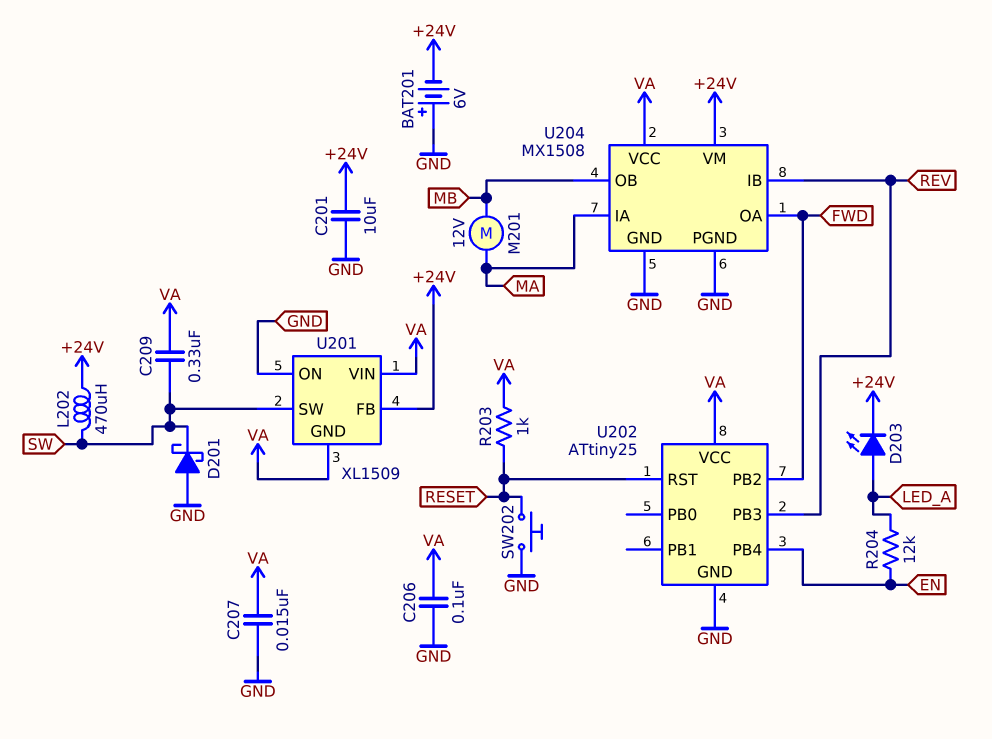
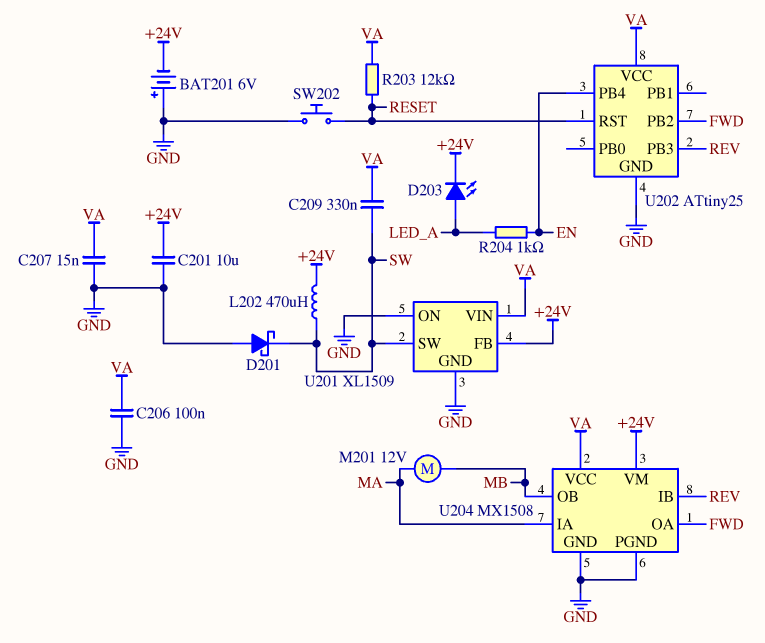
R203: 1k (RESET, VA) -> 12k (RESET, VA)
R204: 12k (EN, LED_A) -> 1k (EN, LED_A)
U201 pin GND: VA -> GND

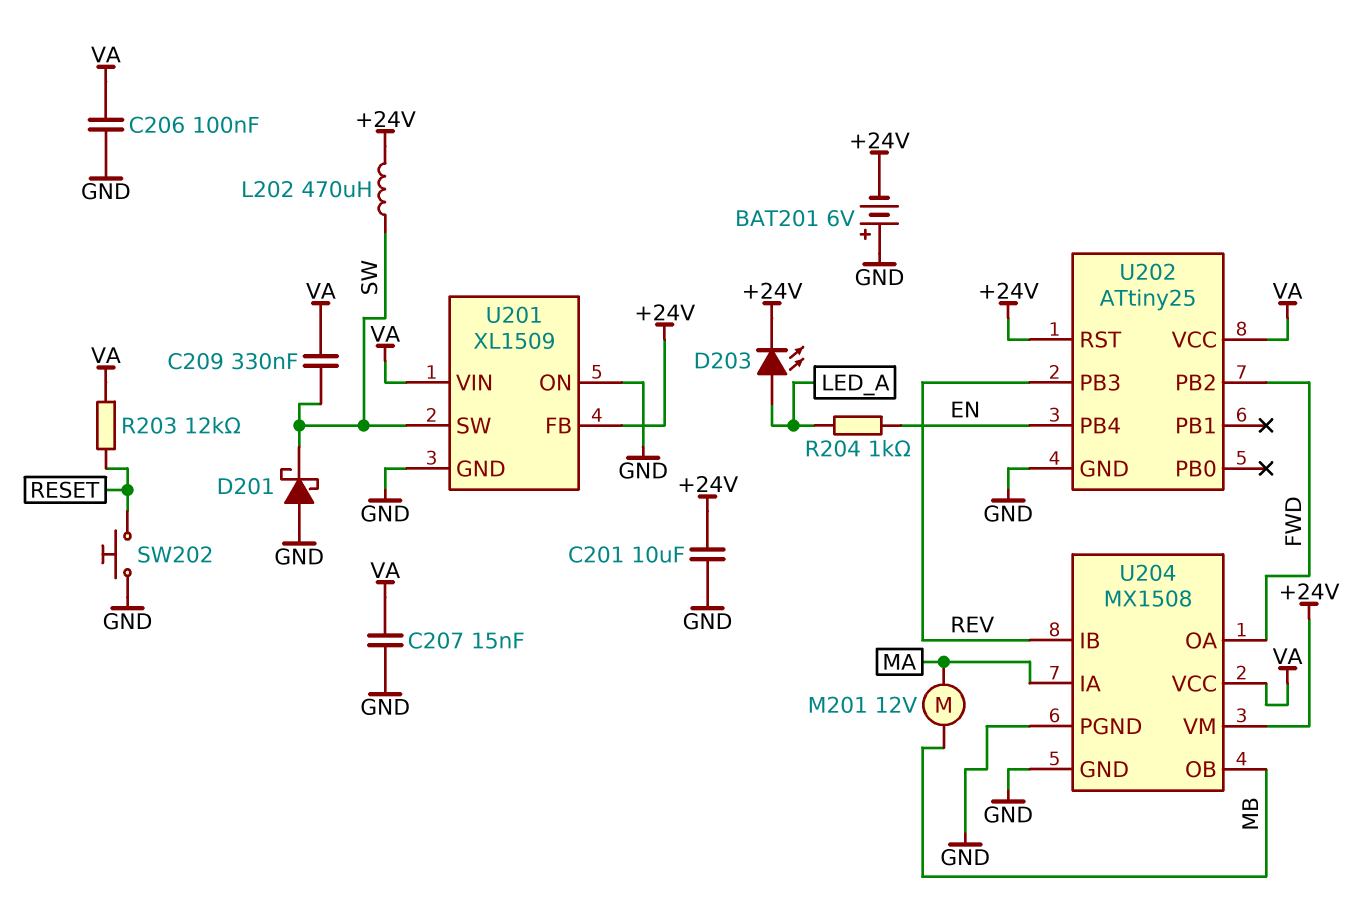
U202 pin RST: RESET -> +24V

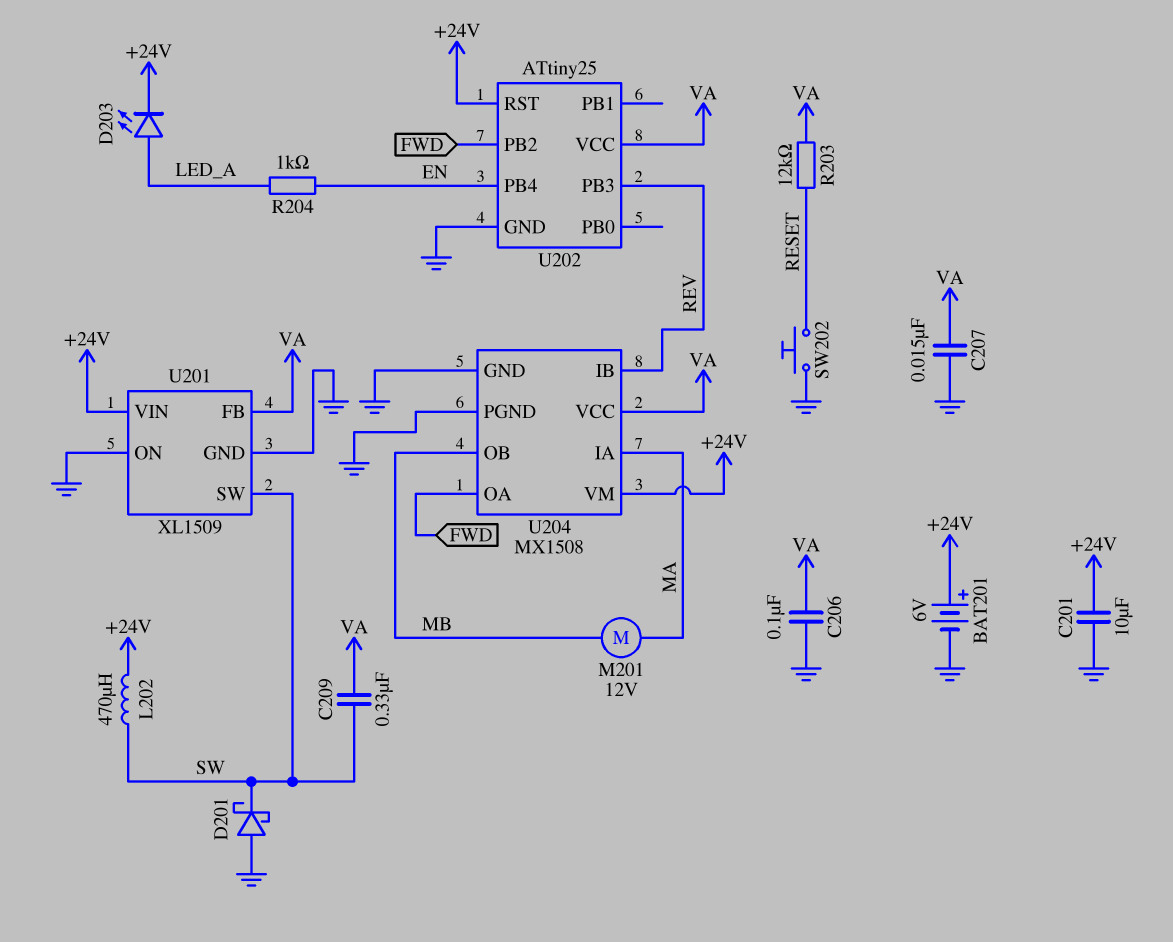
BAT201: 6V (plus GND, minus +24V) -> 6V (plus +24V, minus GND)
U201 pin FB: +24V -> VA
U201 pin VIN: VA -> +24V

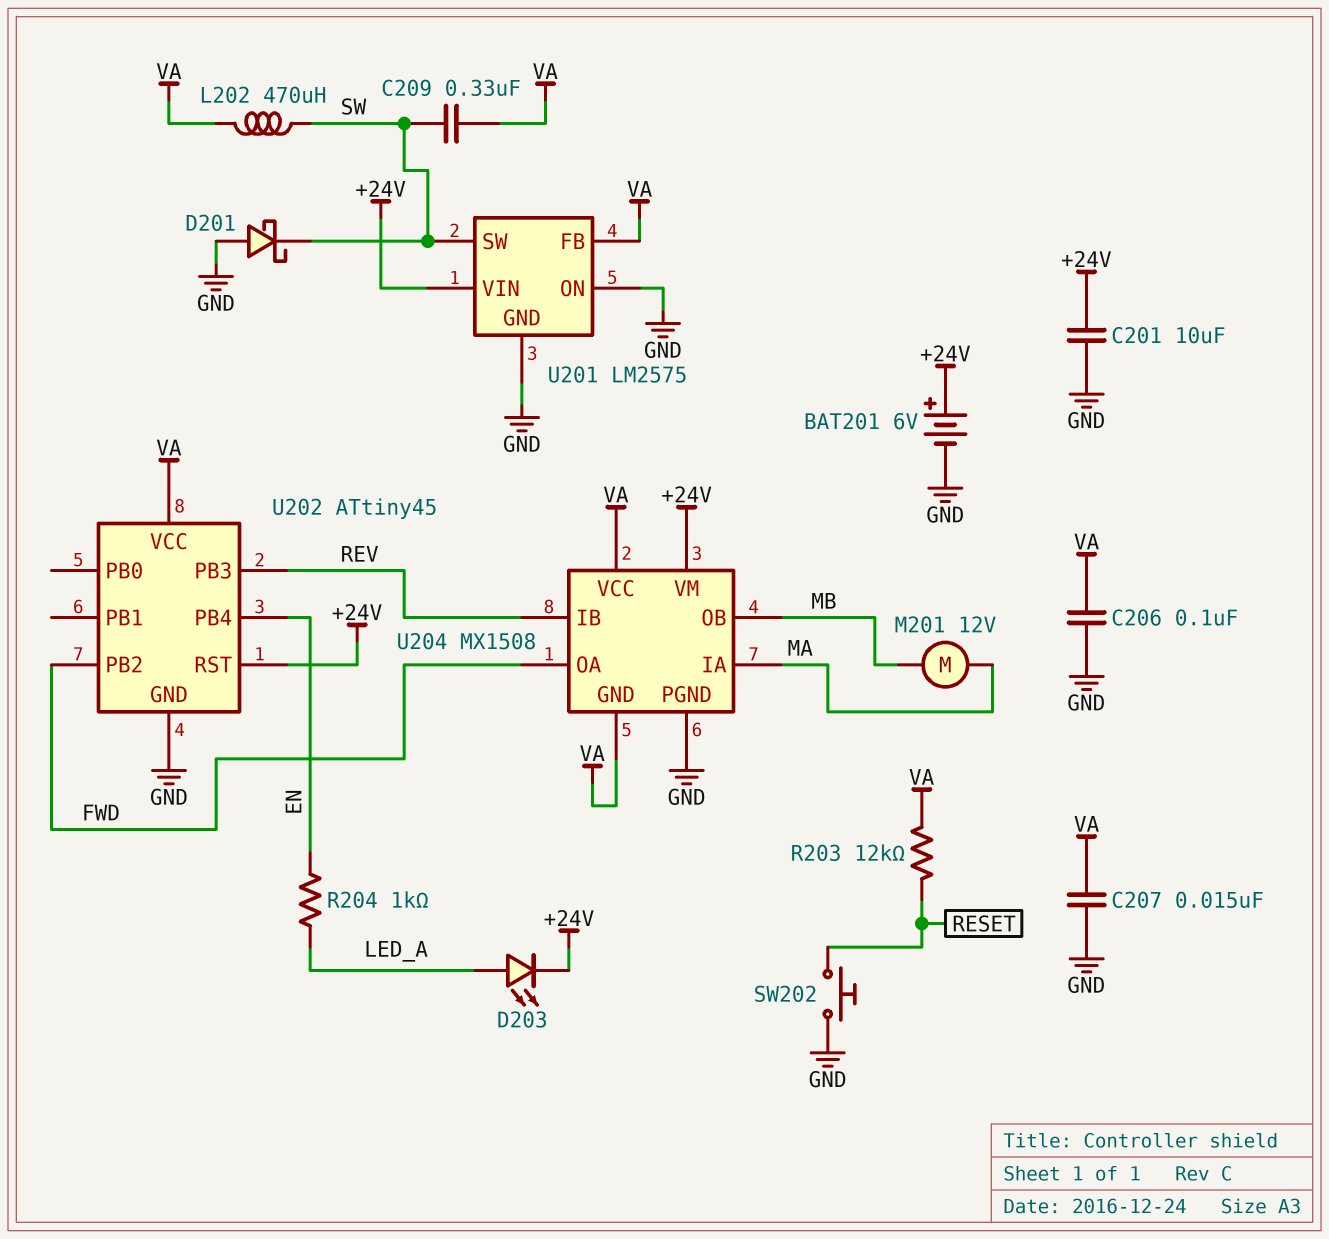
L202: 470uH (+24V, SW) -> 470uH (SW, VA)
U201: XL1509 -> LM2575
U202: ATtiny25 -> ATtiny45
U204 pin GND: GND -> VA

